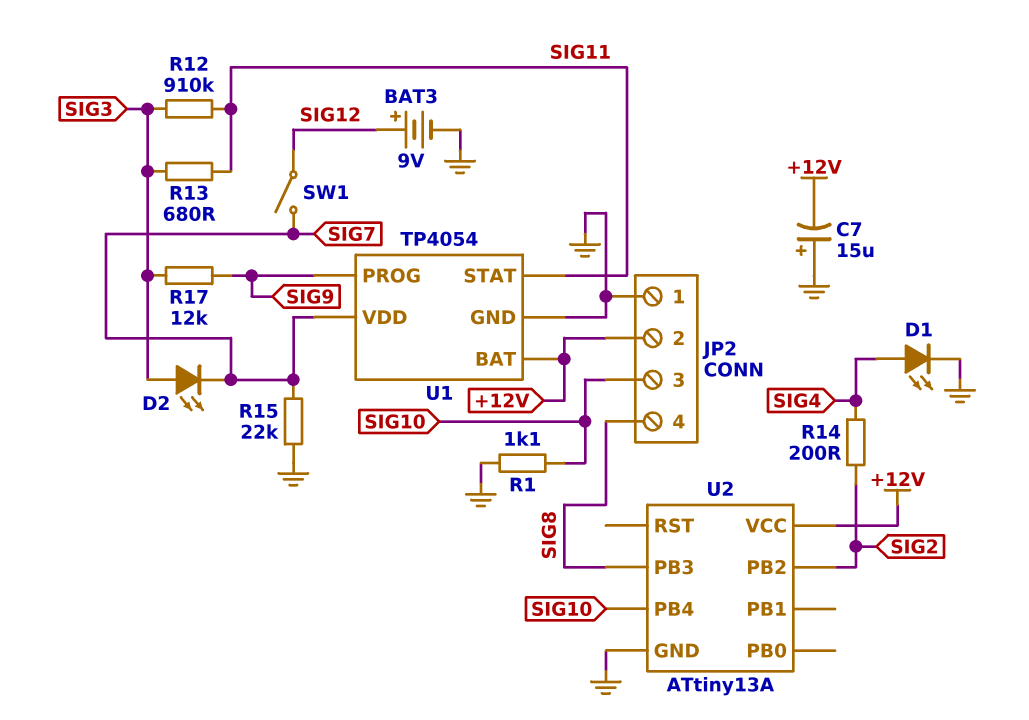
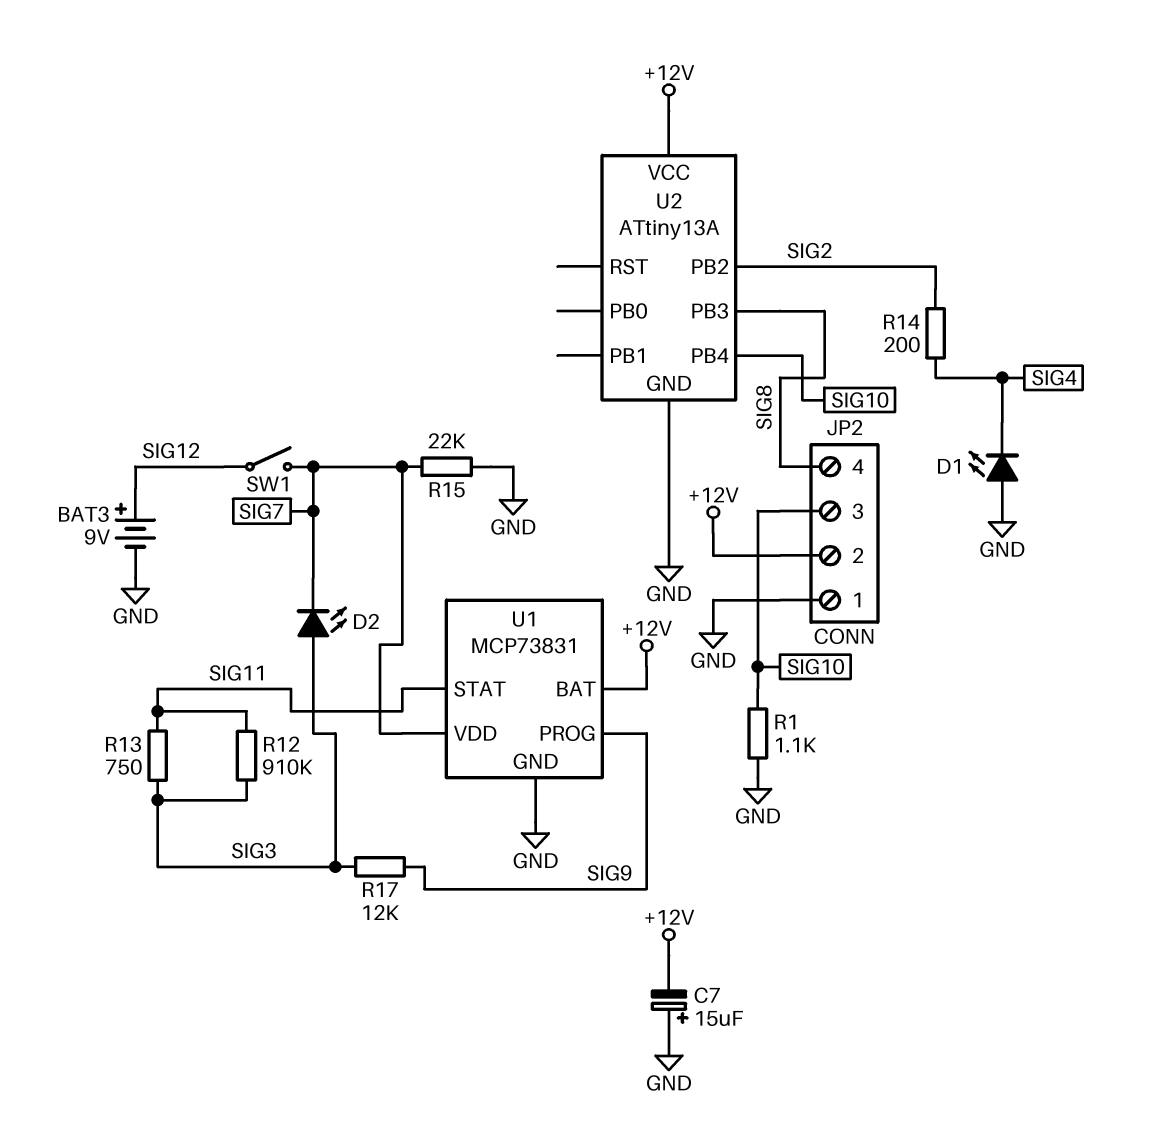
D1: LED (A SIG4, K GND) -> LED (A GND, K SIG4)
R13: 680 (SIG3, SIG11) -> 750 (SIG3, SIG11)
U1: TP4054 -> MCP73831

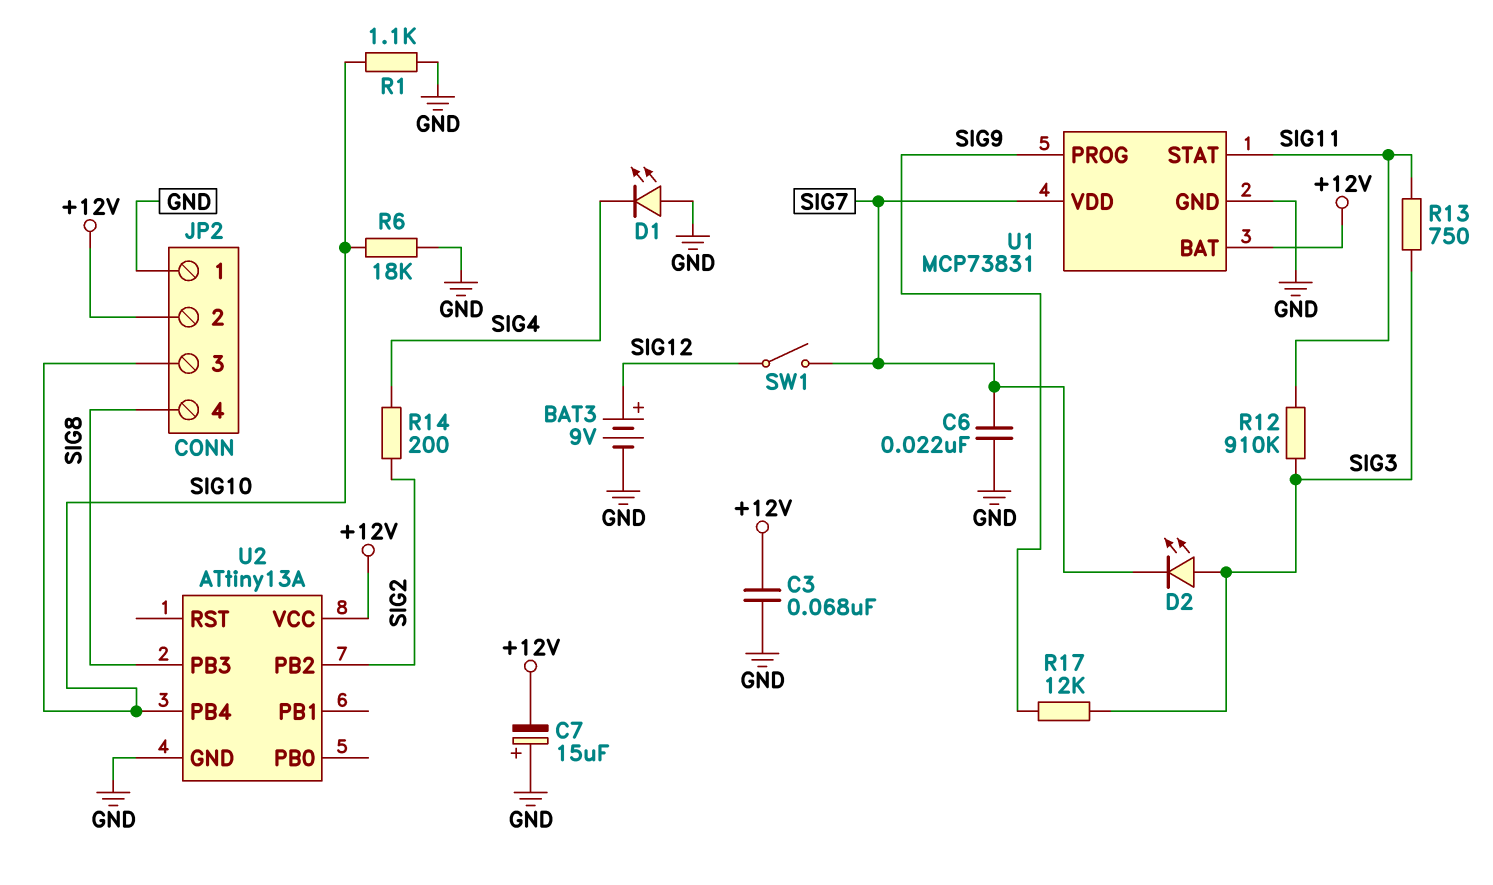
C3: none -> 68nF (+12V, GND)
C6: none -> 22nF (GND, SIG7)
R6: none -> 18k (GND, SIG10)
R15: 22k (GND, SIG7) -> none

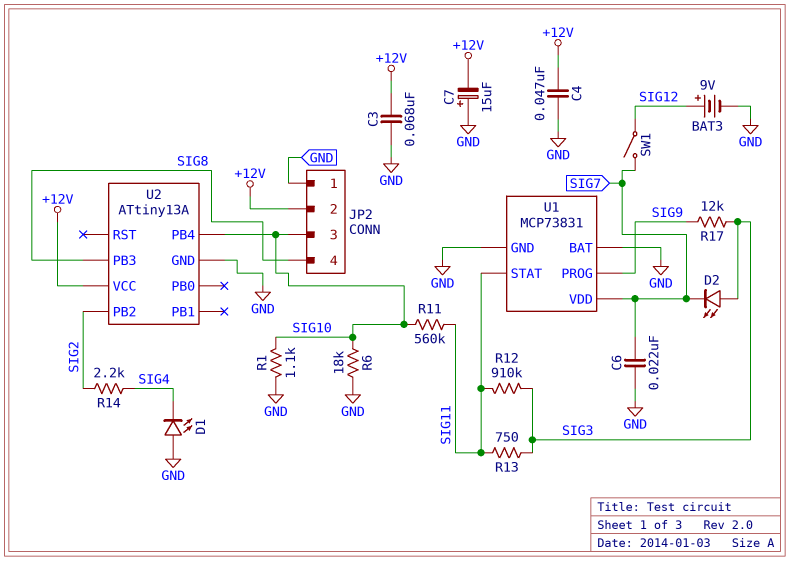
C4: none -> 47nF (+12V, GND)
R11: none -> 560k (SIG10, SIG11)
R14: 200 (SIG2, SIG4) -> 2.2k (SIG2, SIG4)
U1 pin BAT: +12V -> GND

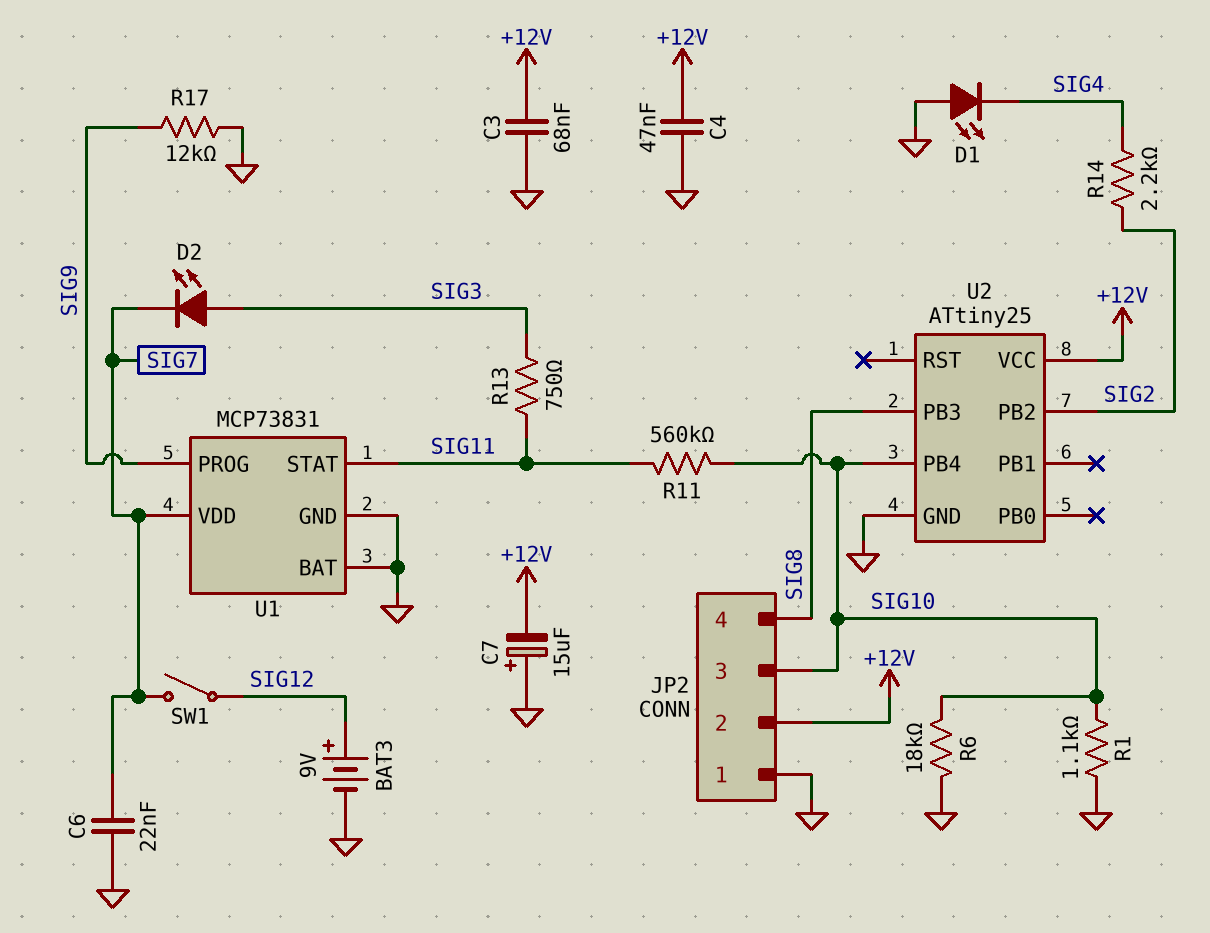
R12: 910k (SIG3, SIG11) -> none
R17: 12k (SIG3, SIG9) -> 12k (GND, SIG9)
U2: ATtiny13A -> ATtiny25

